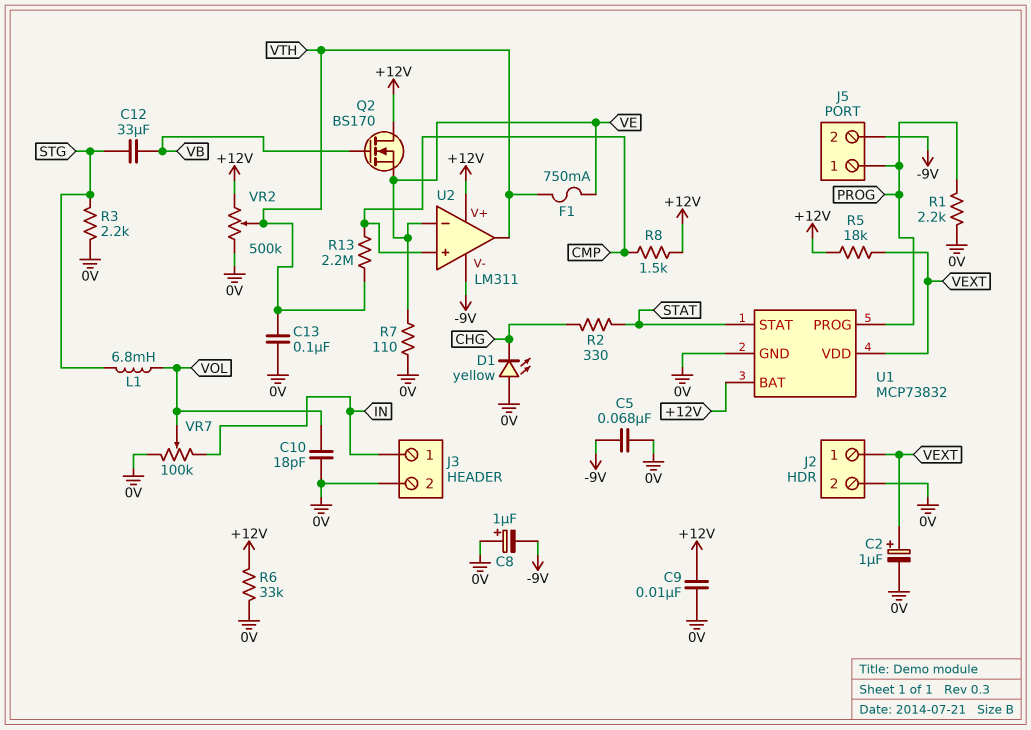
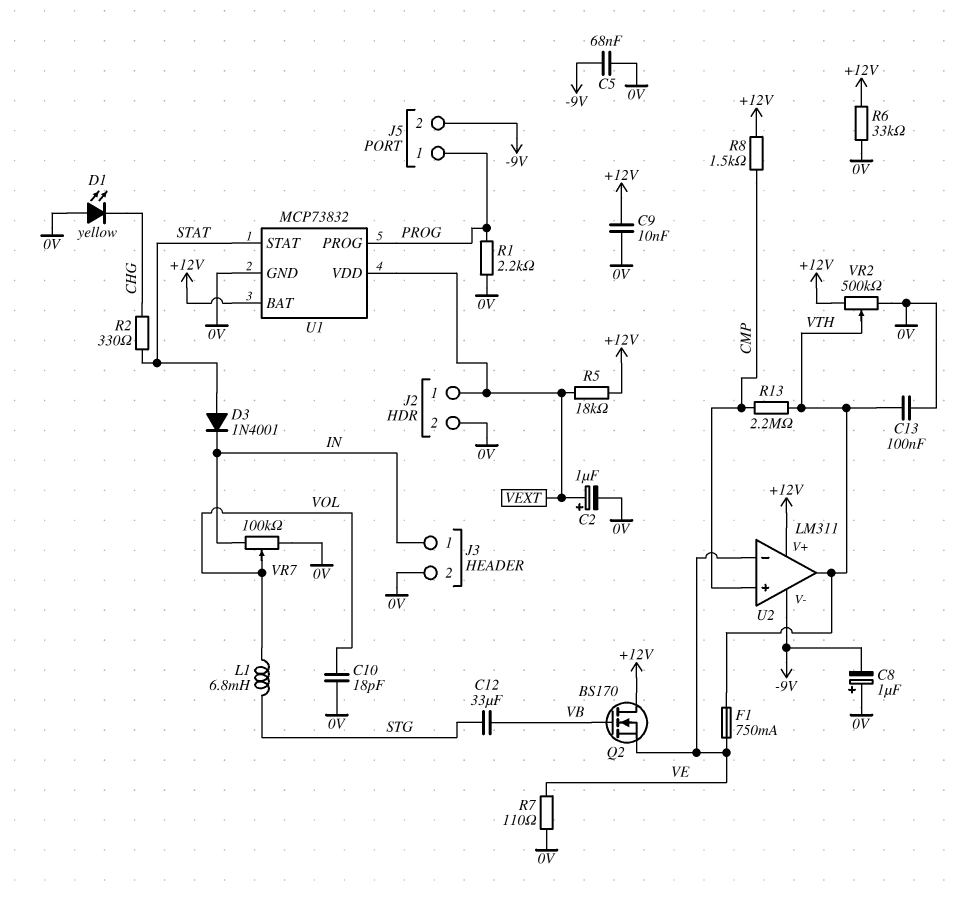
D3: none -> diode 1N4001 (A STAT, K IN)
R3: 2.2k (0V, STG) -> none

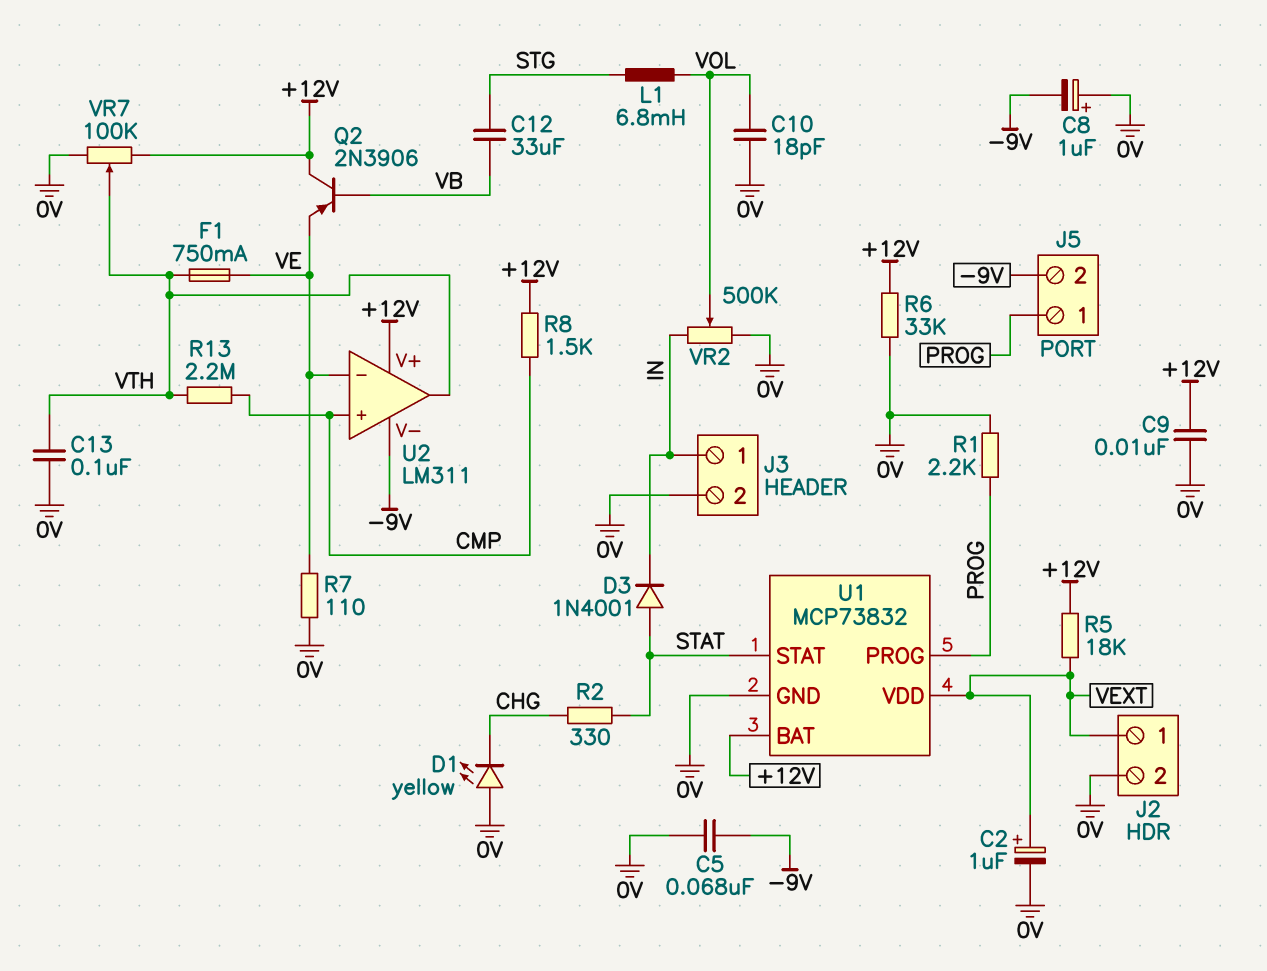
Q2: NMOS BS170 (G VB, D +12V, S VE) -> PNP 2N3906 (B VB, C +12V, E VE)
VR2: 500k (+12V, 0V, wiper VTH) -> 500k (0V, IN, wiper VOL)
VR7: 100k (0V, IN, wiper VOL) -> 100k (+12V, 0V, wiper VTH)

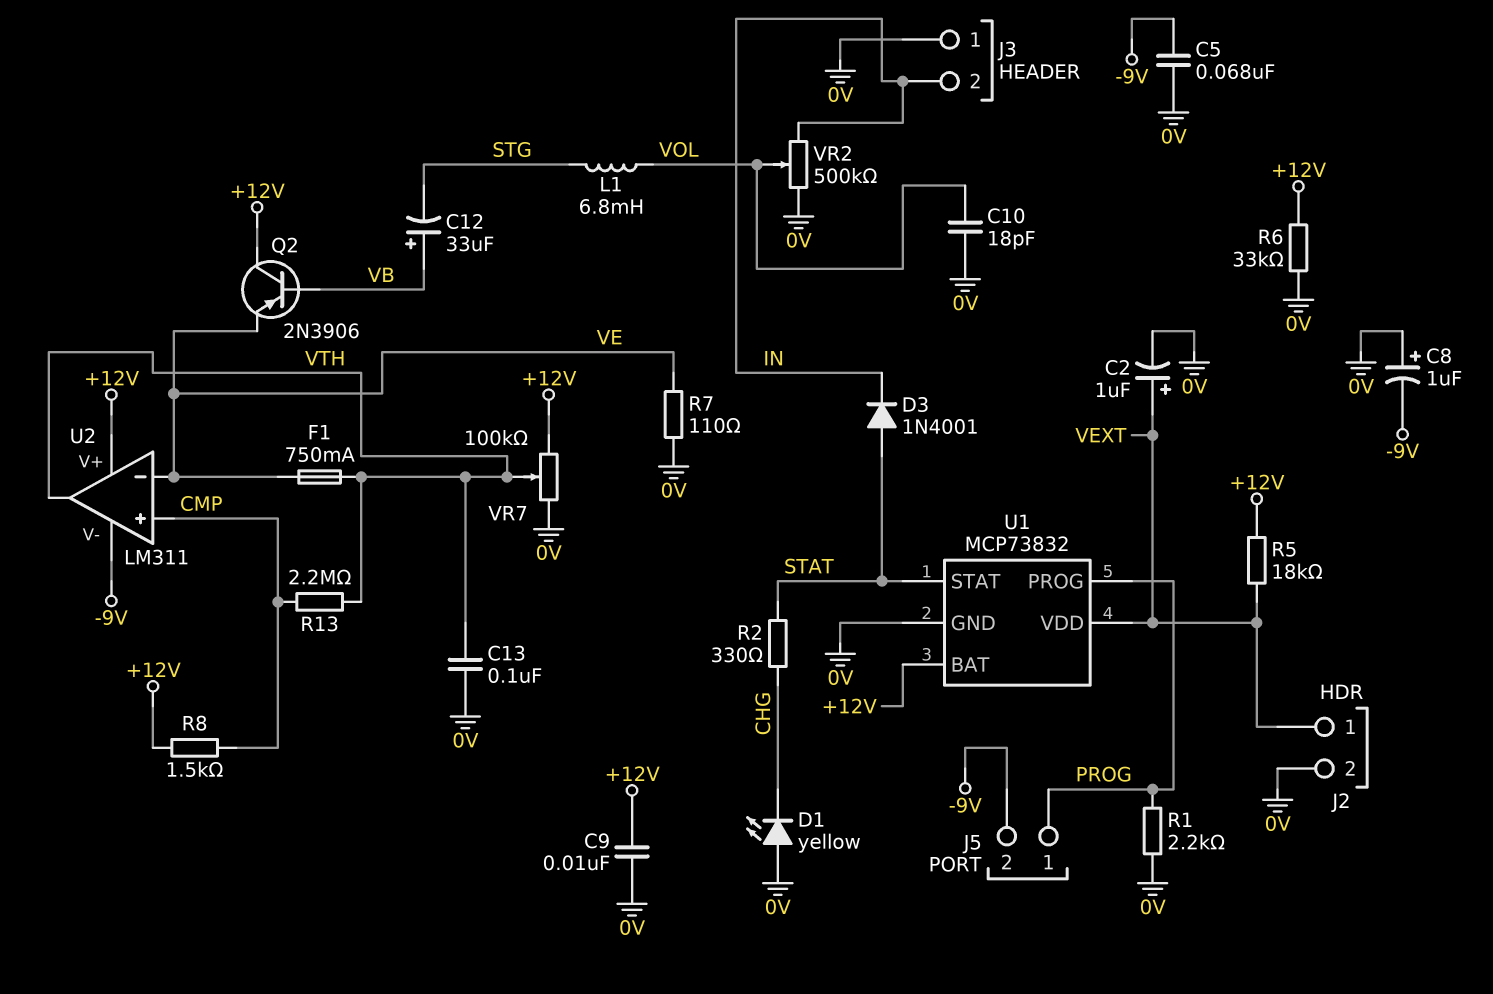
C12: 33uF (STG, VB) -> 33uF (plus VB, minus STG)
J3 pin 1: IN -> 0V
J3 pin 2: 0V -> IN

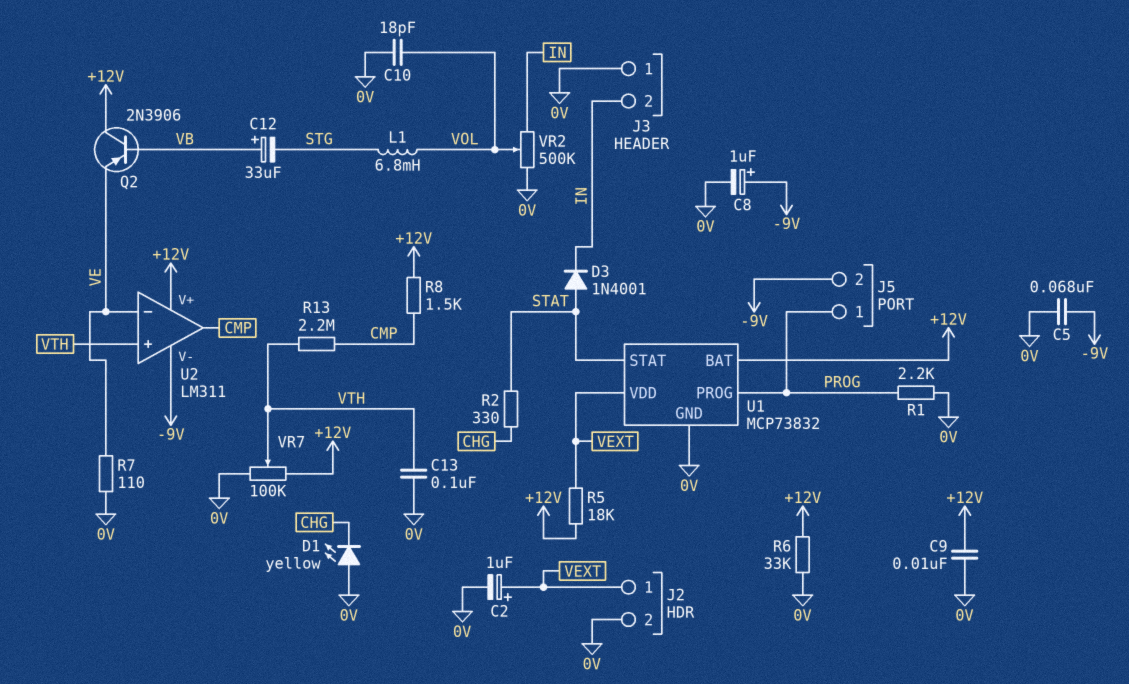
C8: 1uF (plus 0V, minus -9V) -> 1uF (plus -9V, minus 0V)
F1: 750mA (VE, VTH) -> none
U2 pin in+: CMP -> VTH
U2 pin out: VTH -> CMP

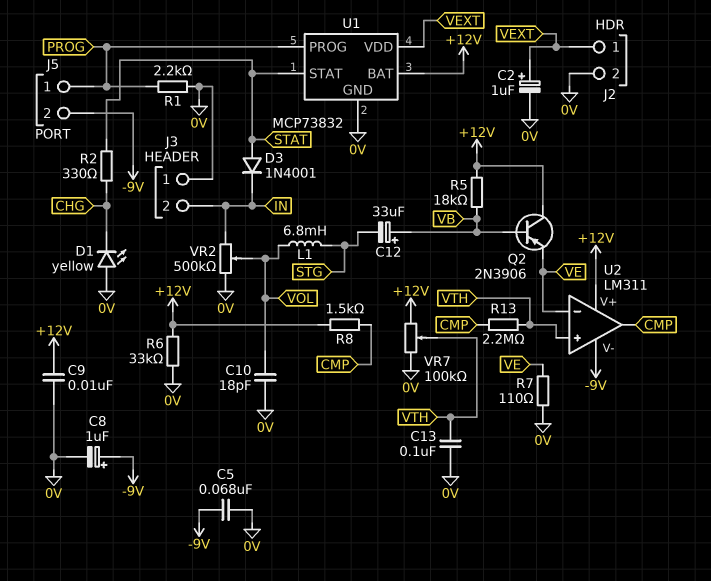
R5: 18k (+12V, VEXT) -> 18k (+12V, VB)

